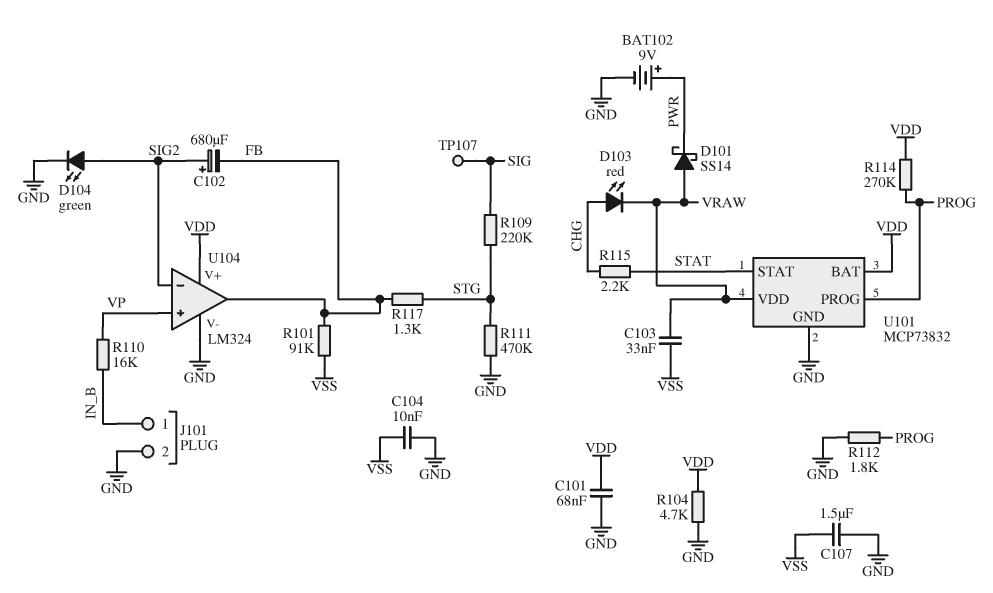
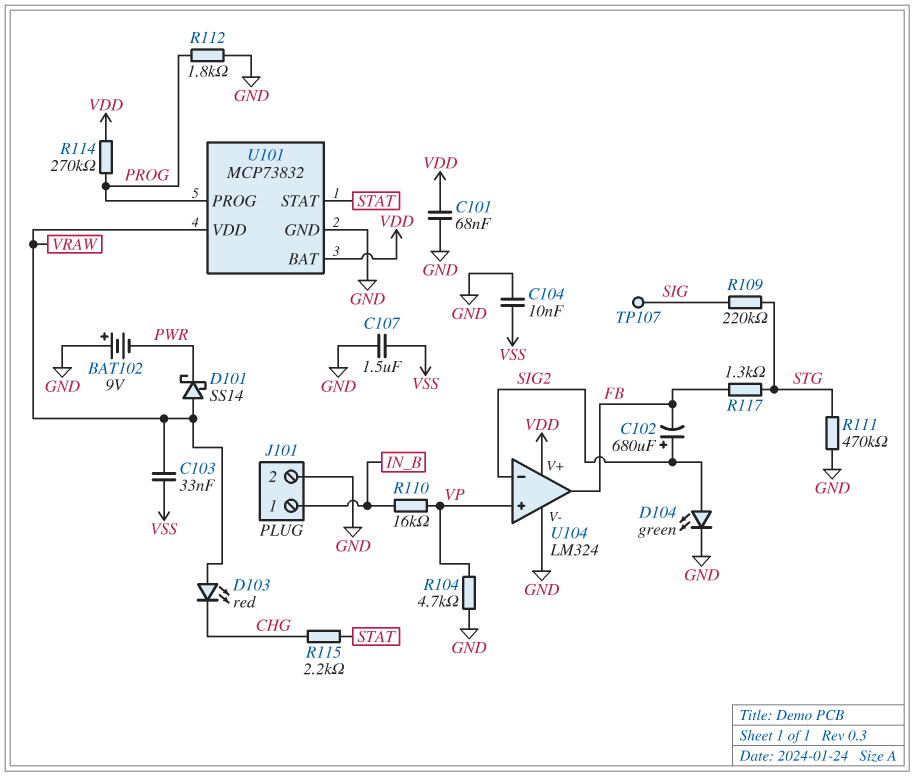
BAT102: 9V (plus PWR, minus GND) -> 9V (plus GND, minus PWR)
D103: LED red (A CHG, K VRAW) -> LED red (A VRAW, K CHG)
R101: 91k (FB, VSS) -> none
R104: 4.7k (GND, VDD) -> 4.7k (GND, VP)

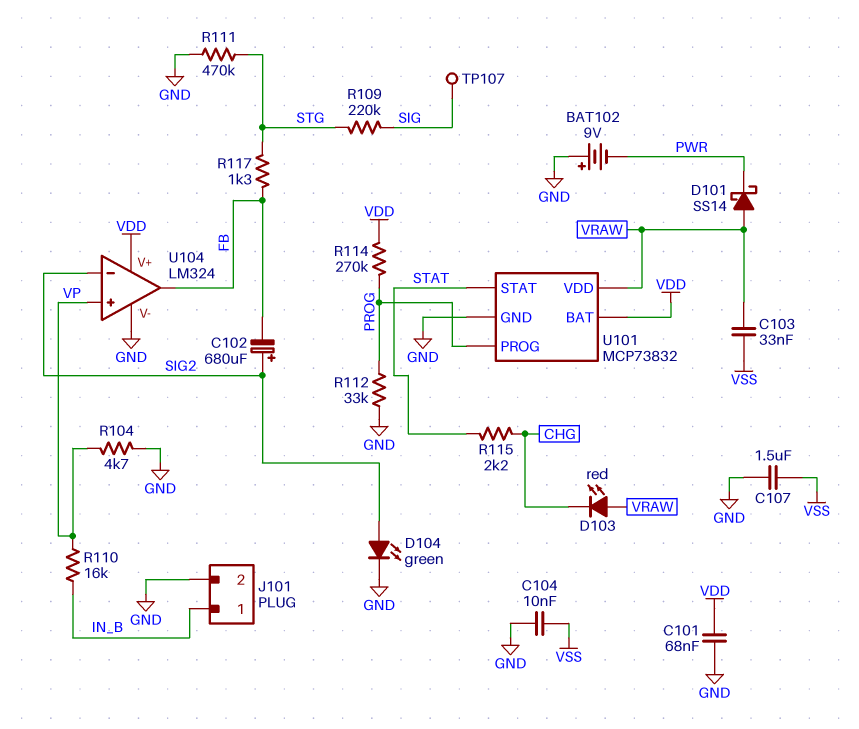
R112: 1.8k (GND, PROG) -> 33k (GND, PROG)

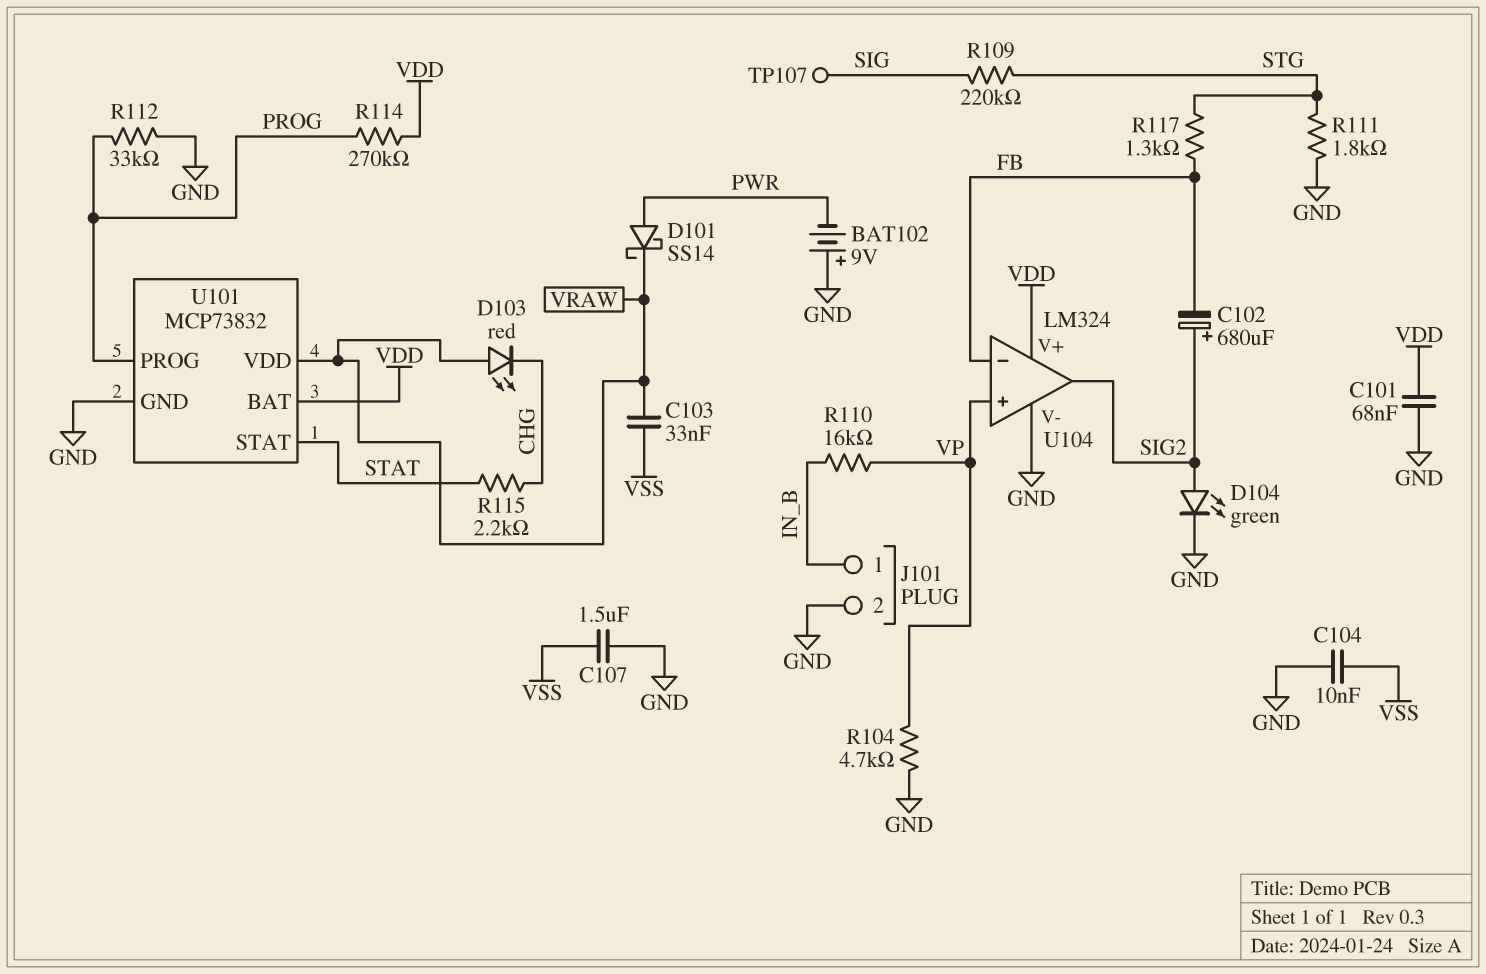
D101: schottky SS14 (A VRAW, K PWR) -> schottky SS14 (A PWR, K VRAW)
R111: 470k (GND, STG) -> 1.8k (GND, STG)
U104 pin in-: SIG2 -> FB
U104 pin out: FB -> SIG2

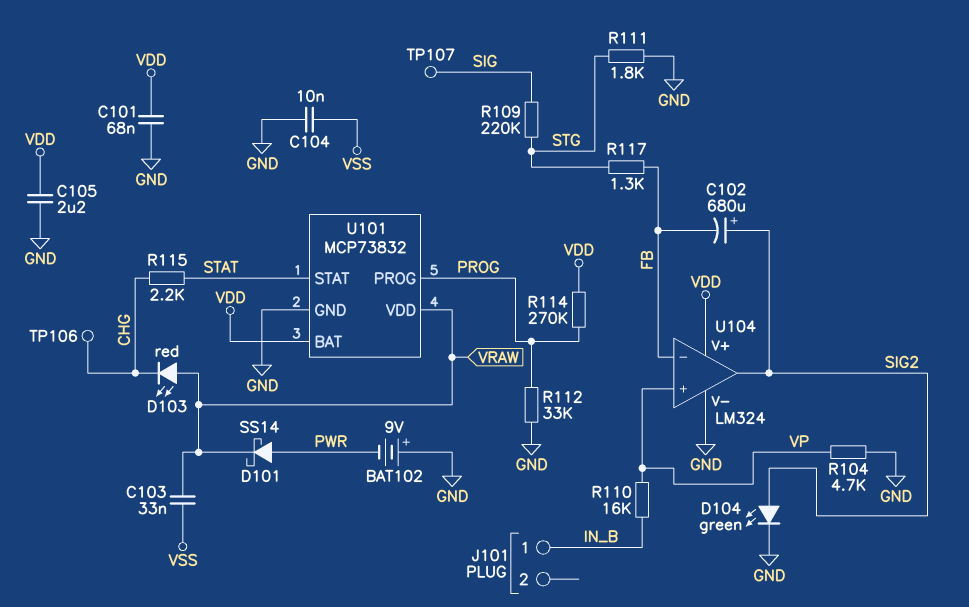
C105: none -> 2.2uF (GND, VDD)
C107: 1.5uF (GND, VSS) -> none
J101 pin 2: GND -> none
TP106: none -> test point (CHG)

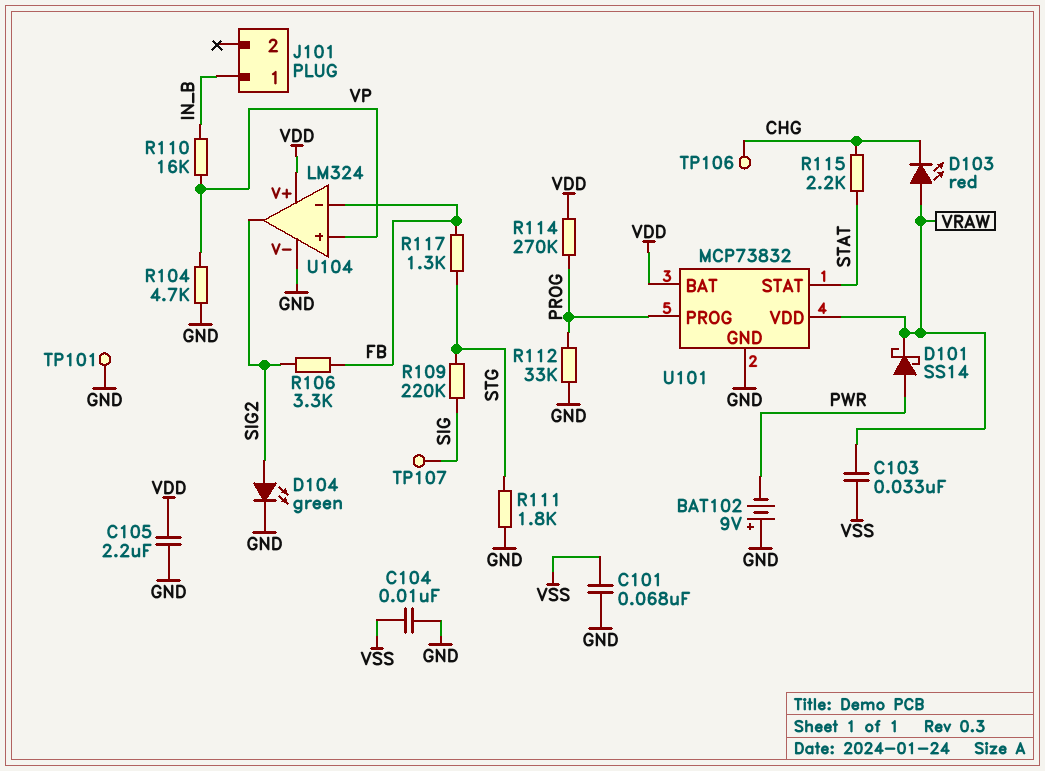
C101: 68nF (GND, VDD) -> 68nF (GND, VSS)
C102: 680uF (plus SIG2, minus FB) -> none
R106: none -> 3.3k (FB, SIG2)
TP101: none -> test point (GND)

